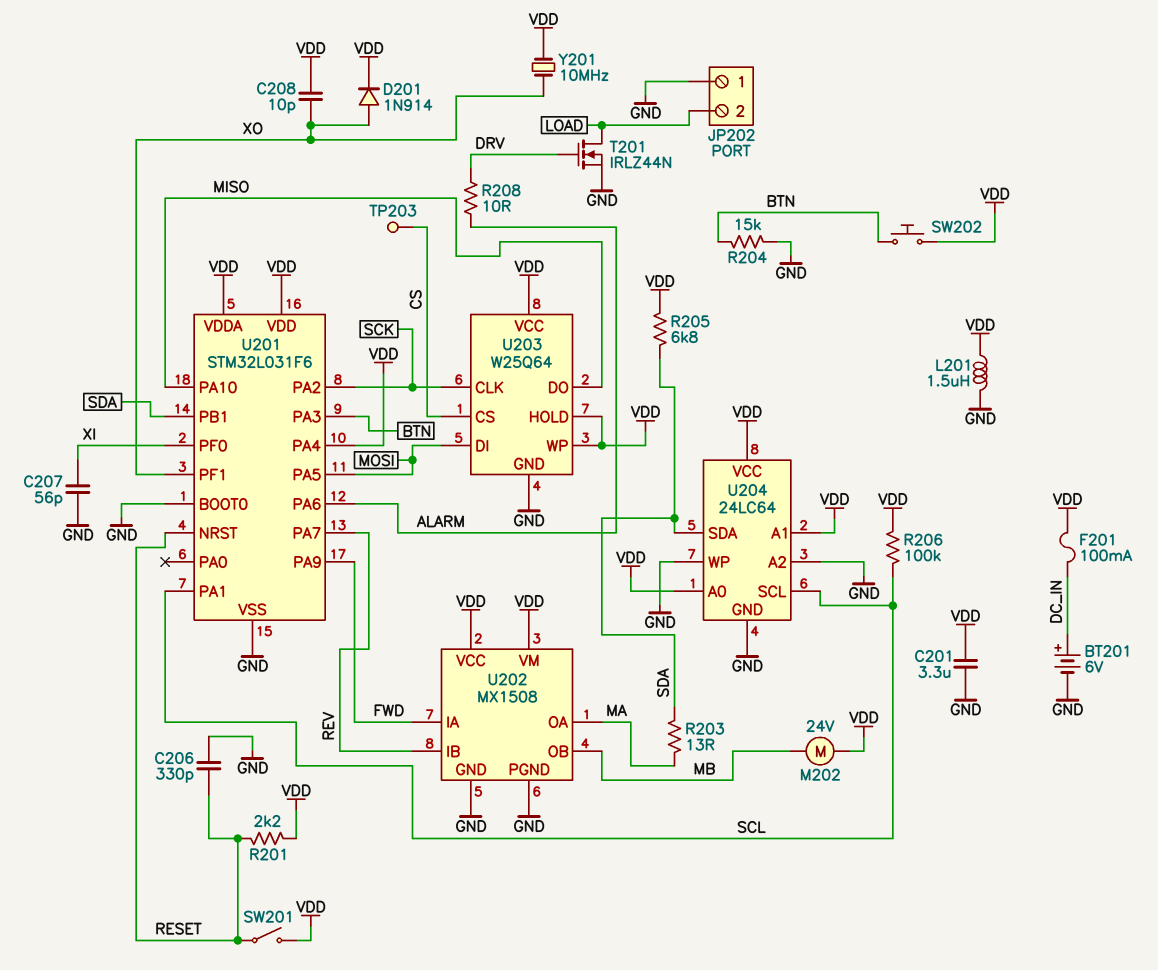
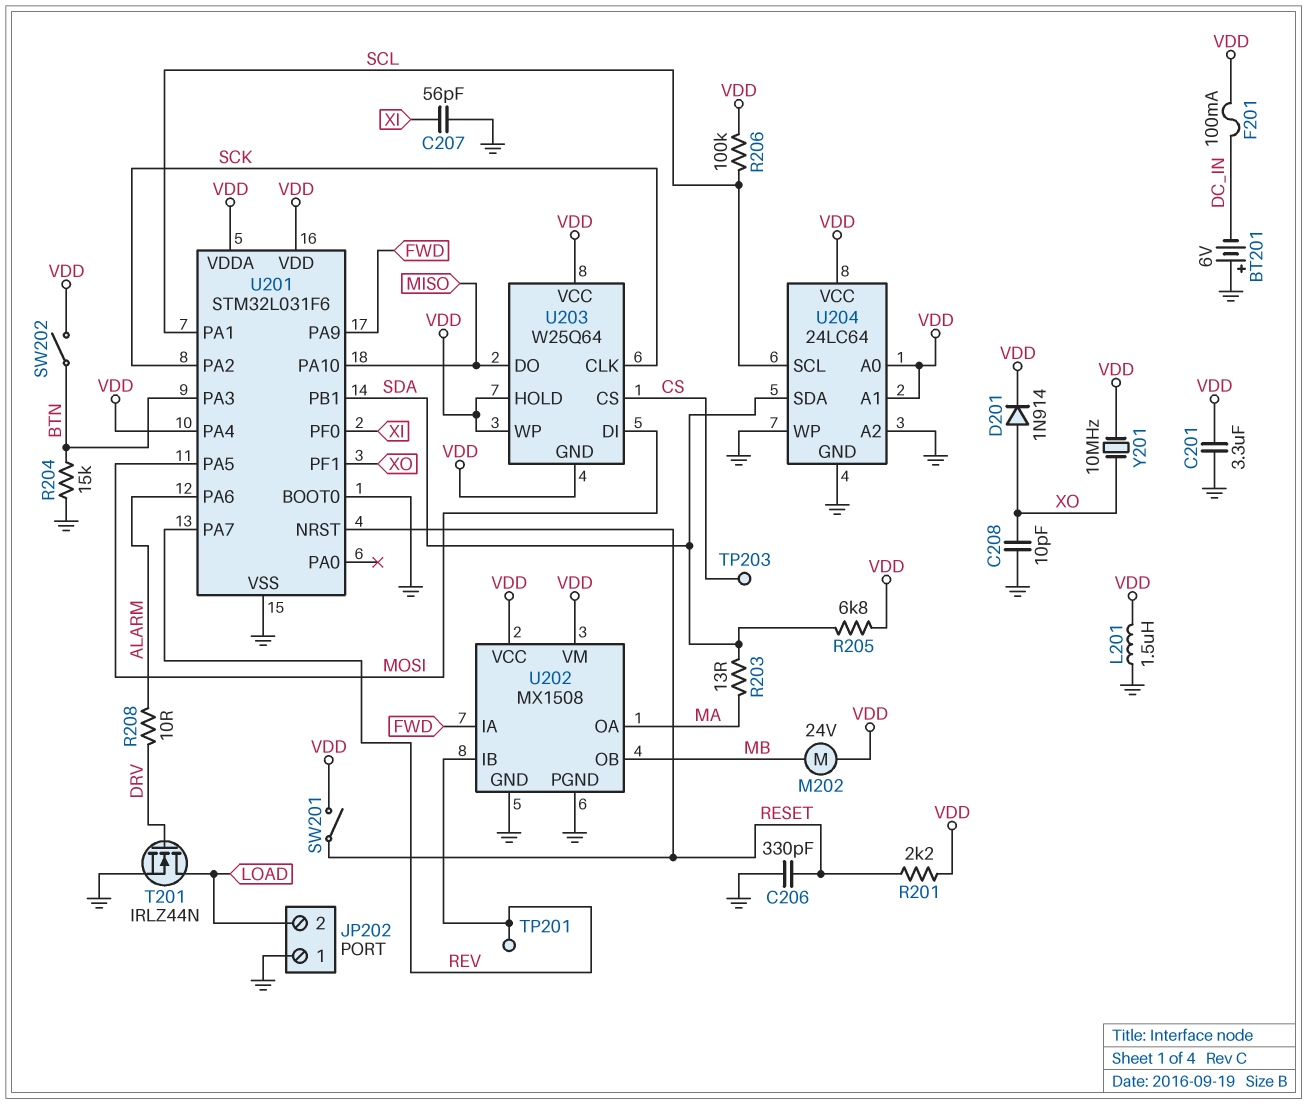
BT201: 6V (plus DC_IN, minus GND) -> 6V (plus GND, minus DC_IN)
C208: 10pF (VDD, XO) -> 10pF (GND, XO)
SW202: button (BTN, VDD) -> switch (BTN, VDD)
TP201: none -> test point (REV)
U203 pin GND: GND -> VDD

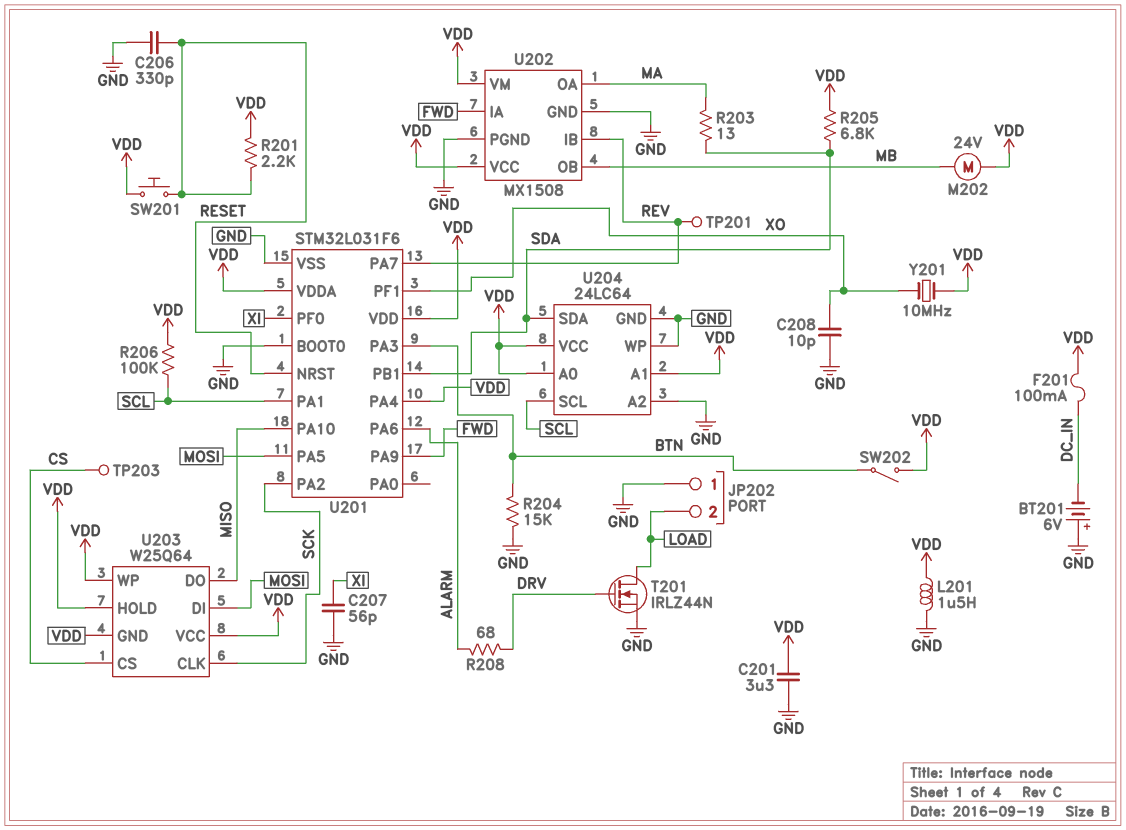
D201: diode 1N914 (A XO, K VDD) -> none
R208: 10 (ALARM, DRV) -> 68 (ALARM, DRV)
SW201: switch (RESET, VDD) -> button (RESET, VDD)

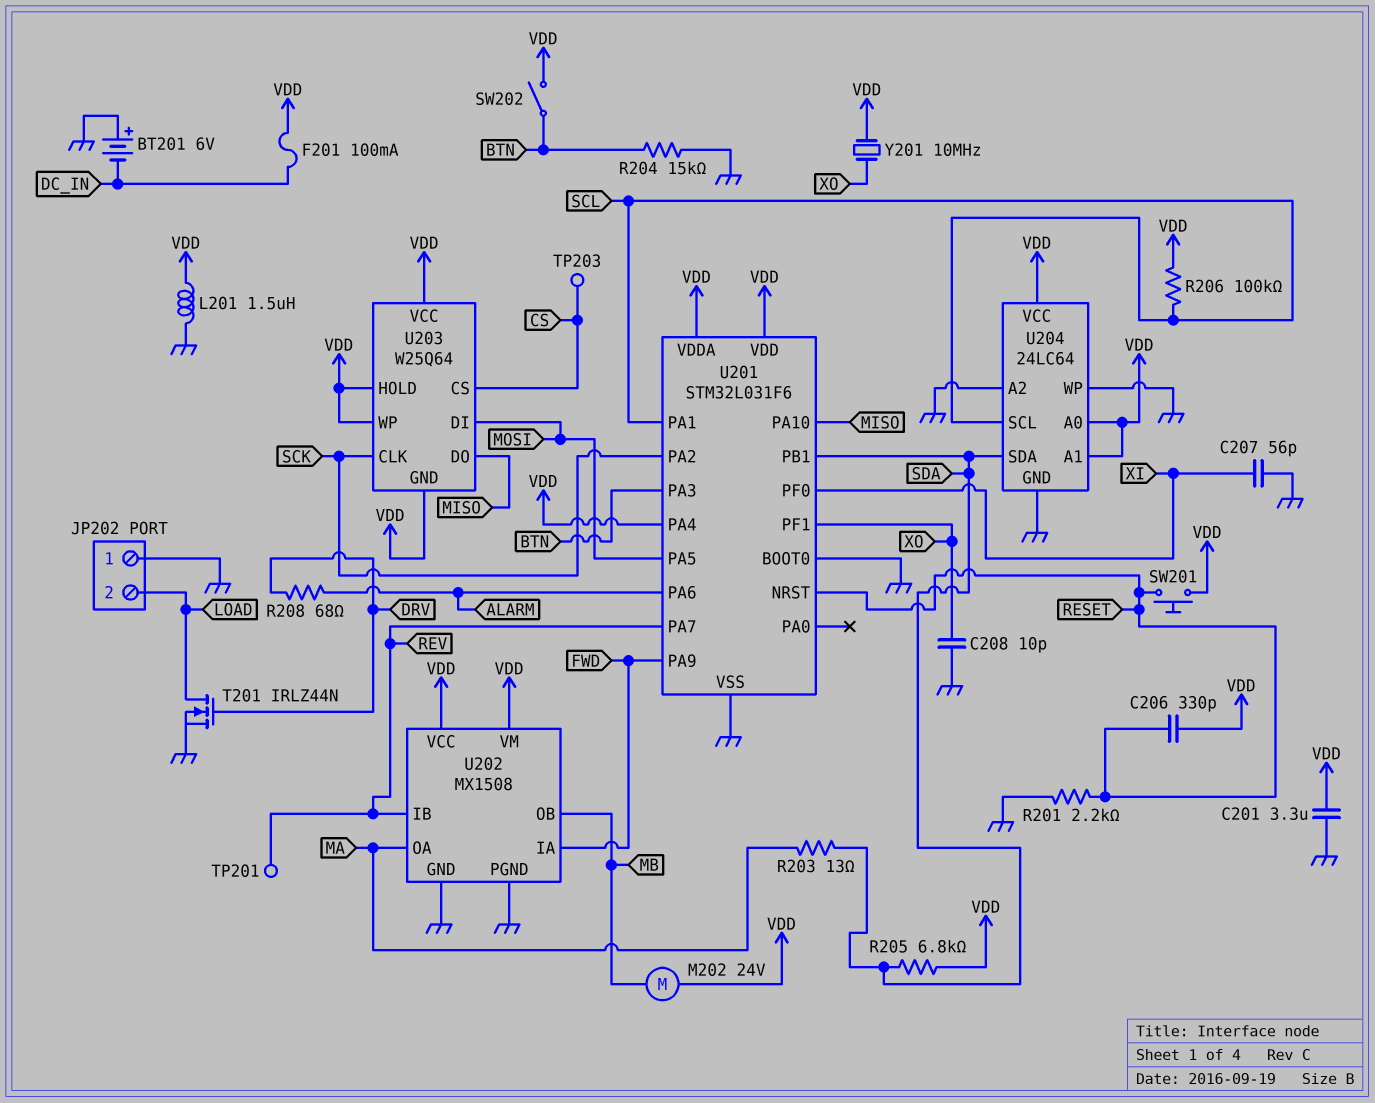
C206: 330pF (GND, RESET) -> 330pF (RESET, VDD)
R201: 2.2k (RESET, VDD) -> 2.2k (GND, RESET)

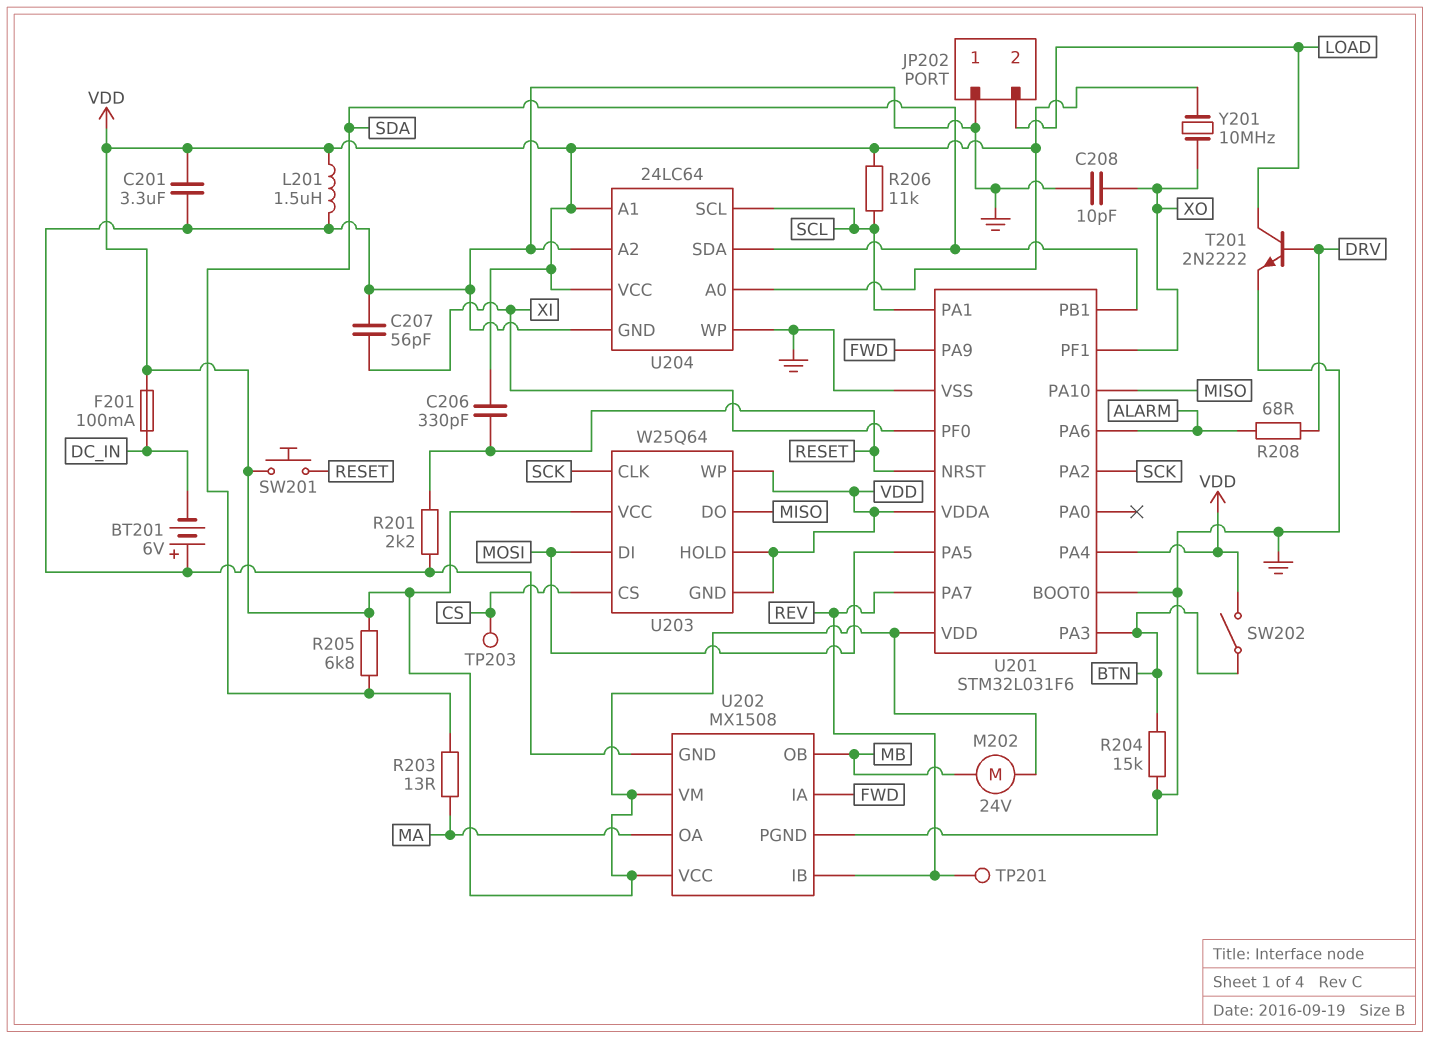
R206: 100k (SCL, VDD) -> 11k (SCL, VDD)
T201: NMOS IRLZ44N (G DRV, D LOAD, S GND) -> NPN 2N2222 (B DRV, C LOAD, E GND)

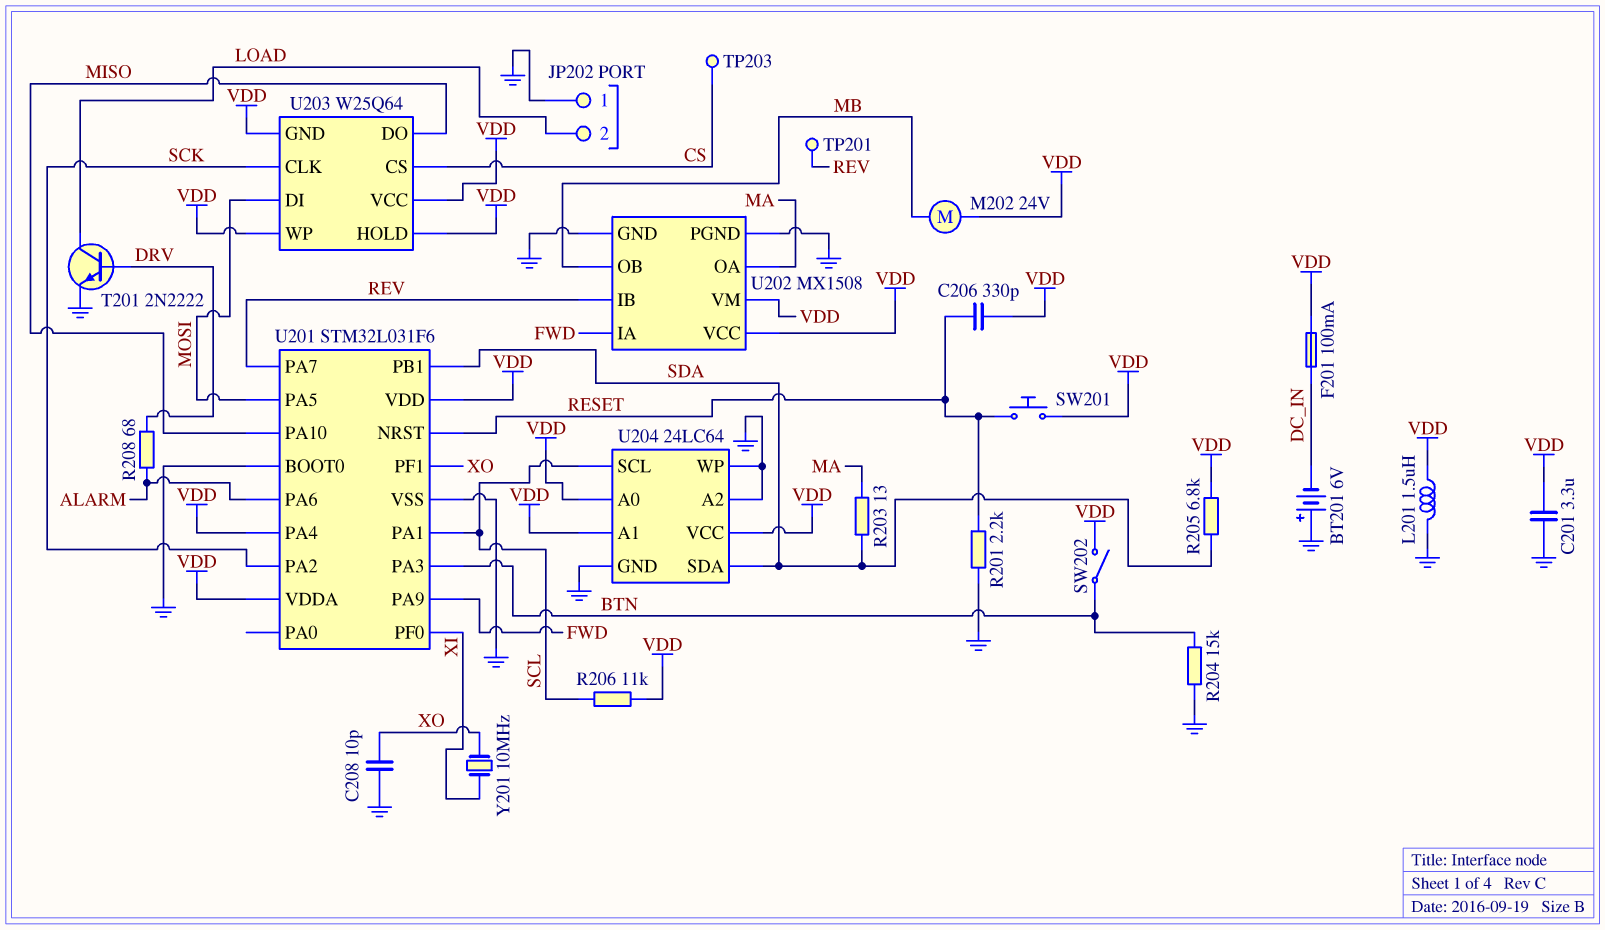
C207: 56pF (GND, XI) -> none
Y201: 10MHz (VDD, XO) -> 10MHz (XI, XO)

